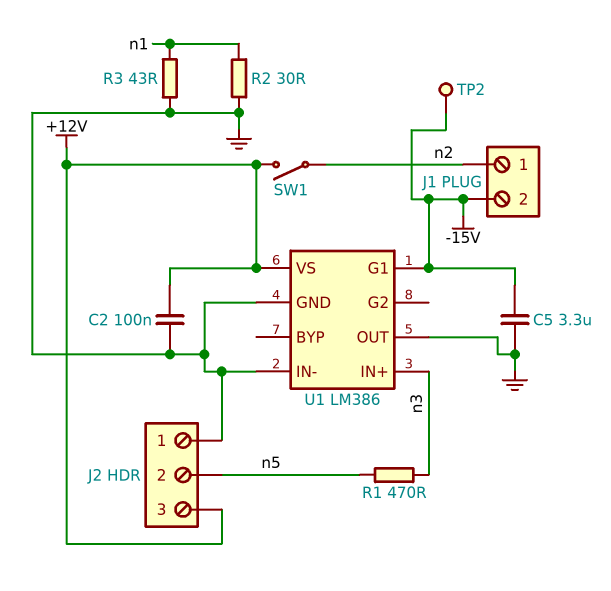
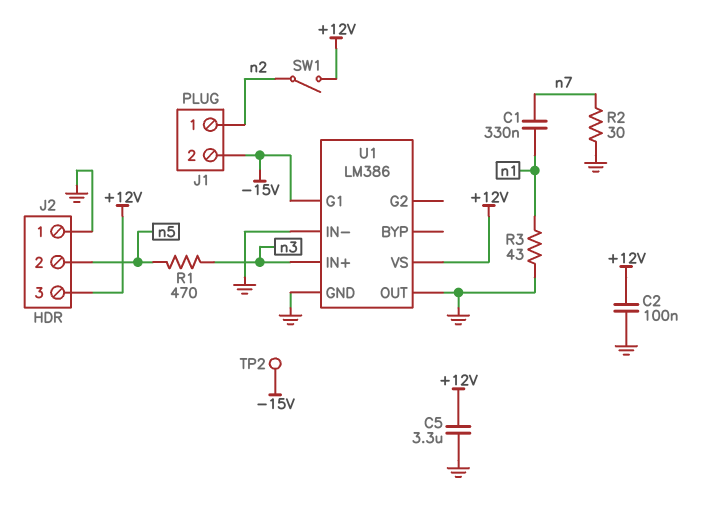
C1: none -> 330nF (n1, n7)
C5: 3.3uF (-15V, GND) -> 3.3uF (+12V, GND)
R2: 30 (GND, n1) -> 30 (GND, n7)

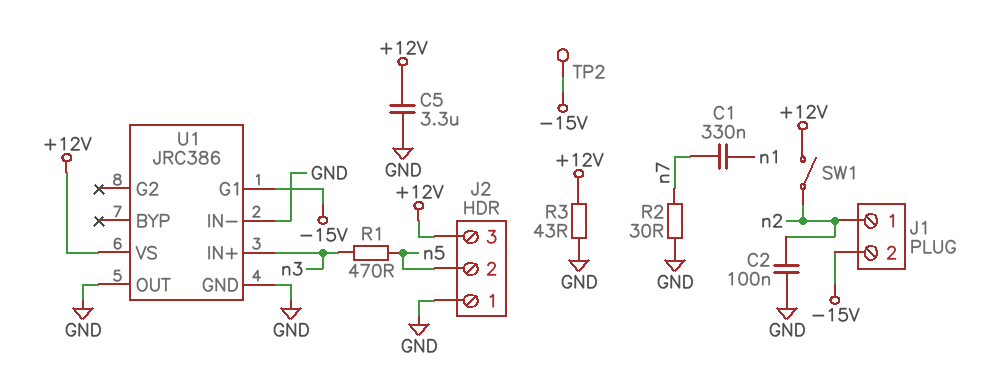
C2: 100nF (+12V, GND) -> 100nF (GND, n2)
R3: 43 (GND, n1) -> 43 (+12V, GND)
U1: LM386 -> JRC386

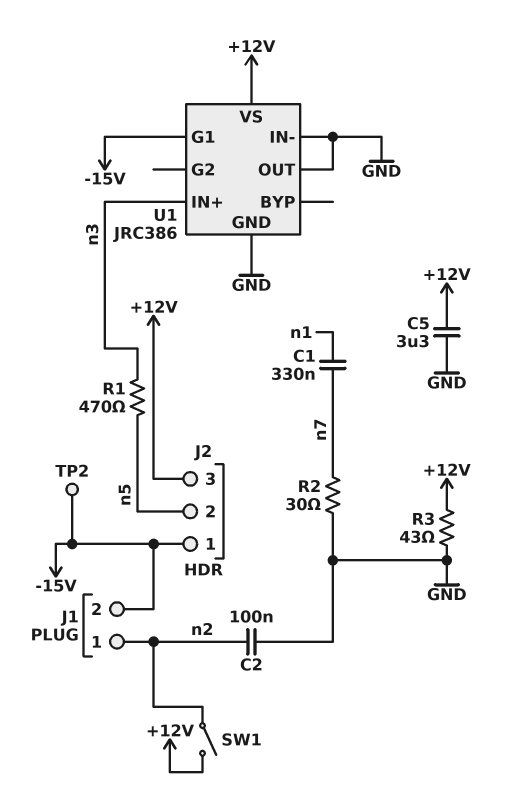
J2 pin 1: GND -> -15V

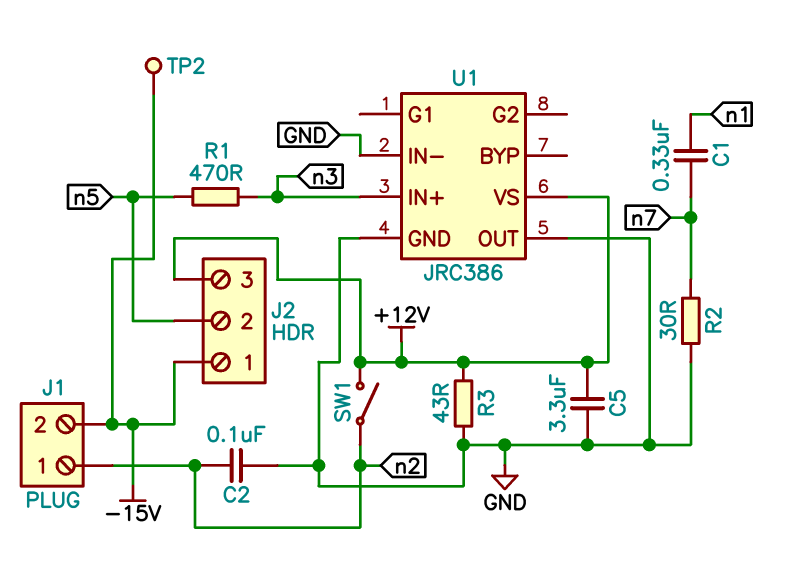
U1 pin G1: -15V -> none

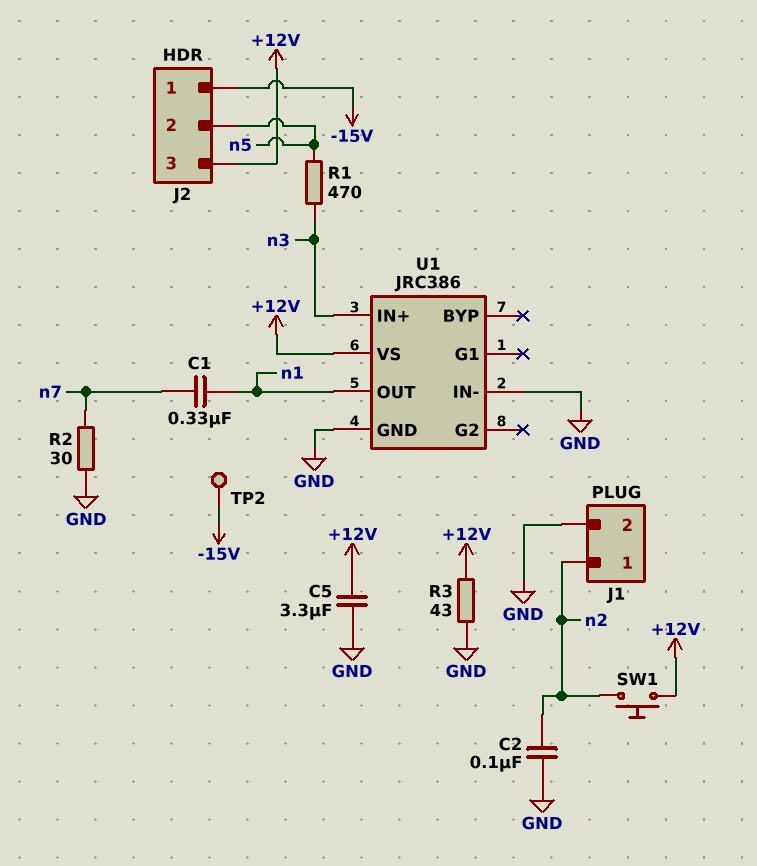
J1 pin 2: -15V -> GND
SW1: switch (+12V, n2) -> button (+12V, n2)
U1 pin OUT: GND -> n1

